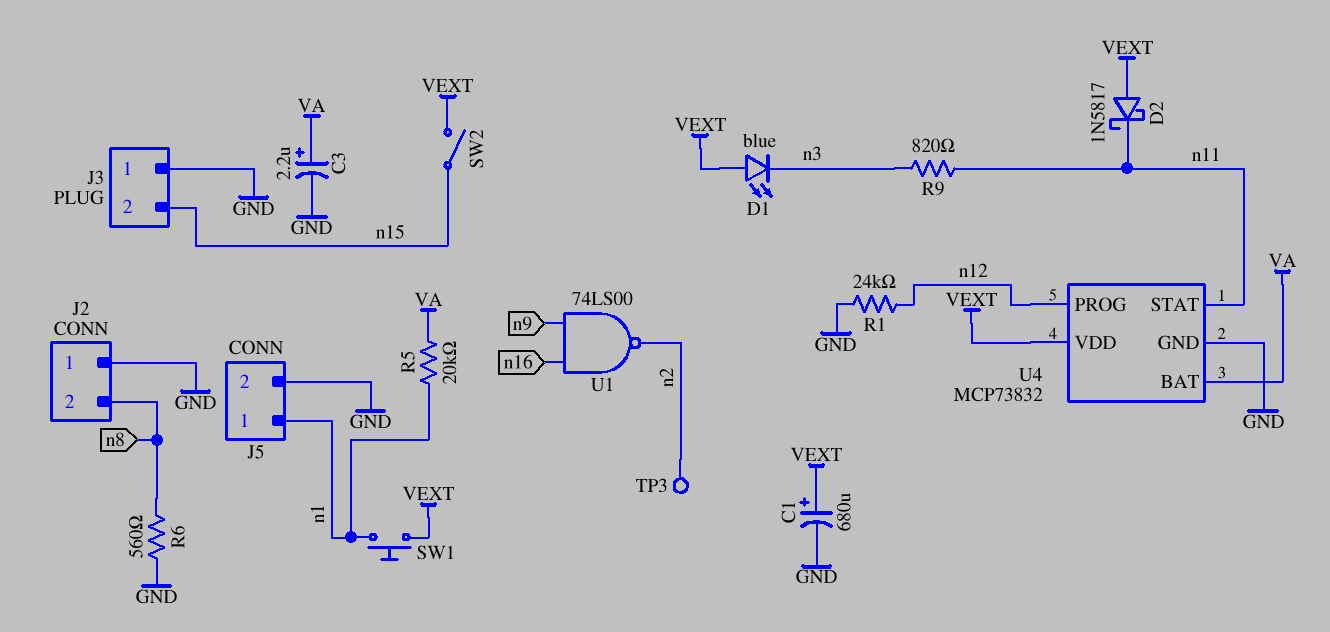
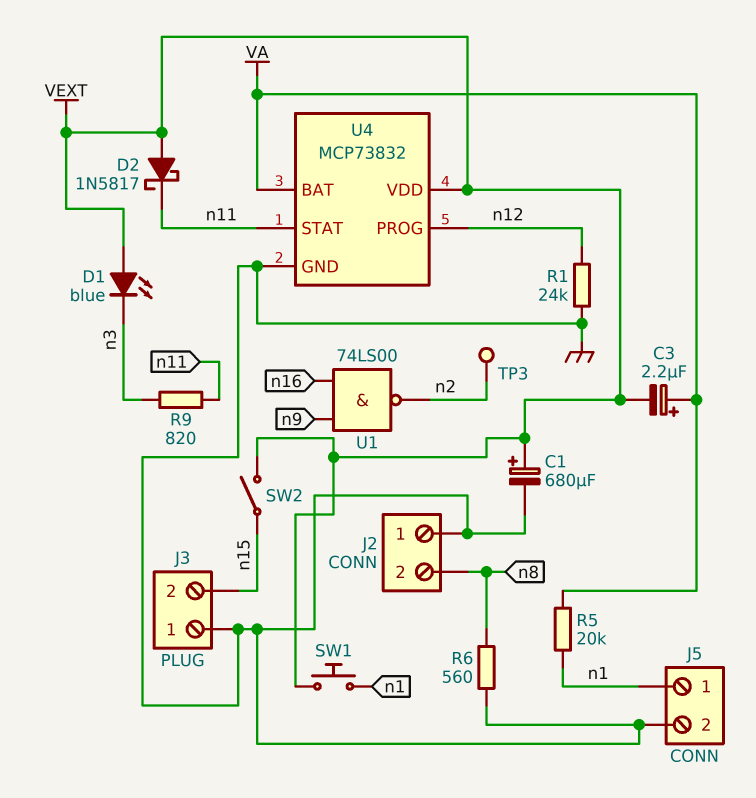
C3: 2.2uF (plus VA, minus GND) -> 2.2uF (plus VA, minus VEXT)

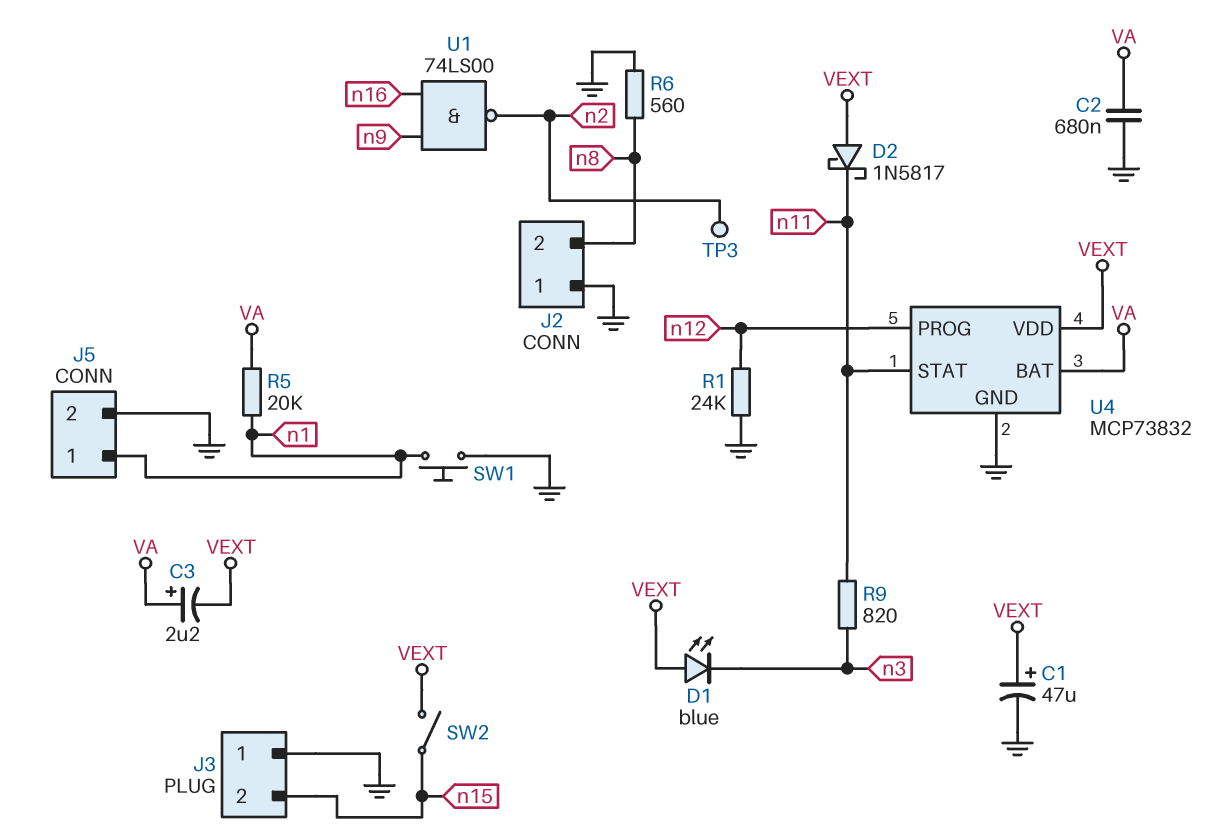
C1: 680uF (plus VEXT, minus GND) -> 47uF (plus VEXT, minus GND)
C2: none -> 680nF (GND, VA)
SW1: button (VEXT, n1) -> button (GND, n1)

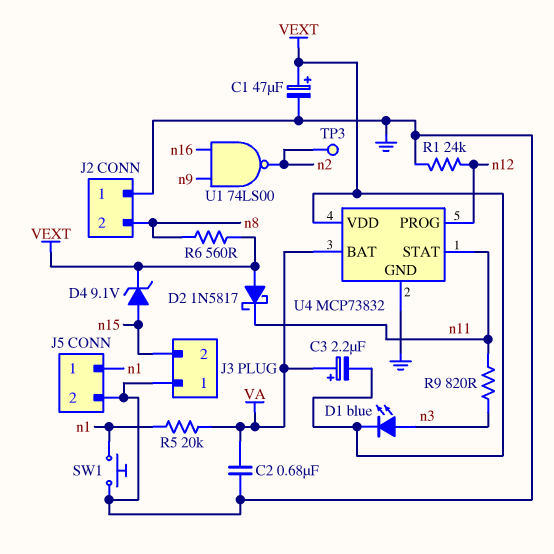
D1: LED blue (A VEXT, K n3) -> LED blue (A n3, K VEXT)
D4: none -> zener 9.1V (A n15, K VEXT)
R6: 560 (GND, n8) -> 560 (VEXT, n8)
SW2: switch (VEXT, n15) -> none

